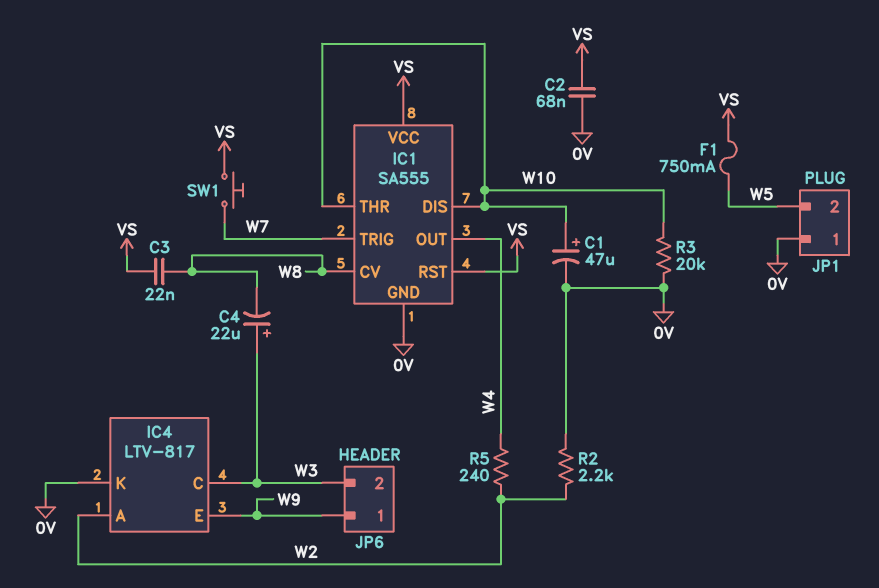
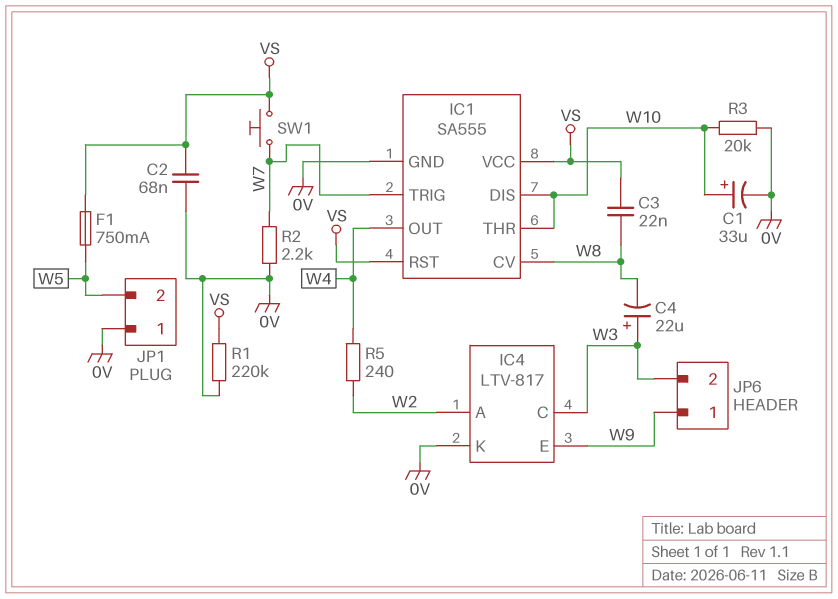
C1: 47uF (plus W10, minus 0V) -> 33uF (plus W10, minus 0V)
R1: none -> 220k (0V, VS)
R2: 2.2k (0V, W2) -> 2.2k (0V, W7)

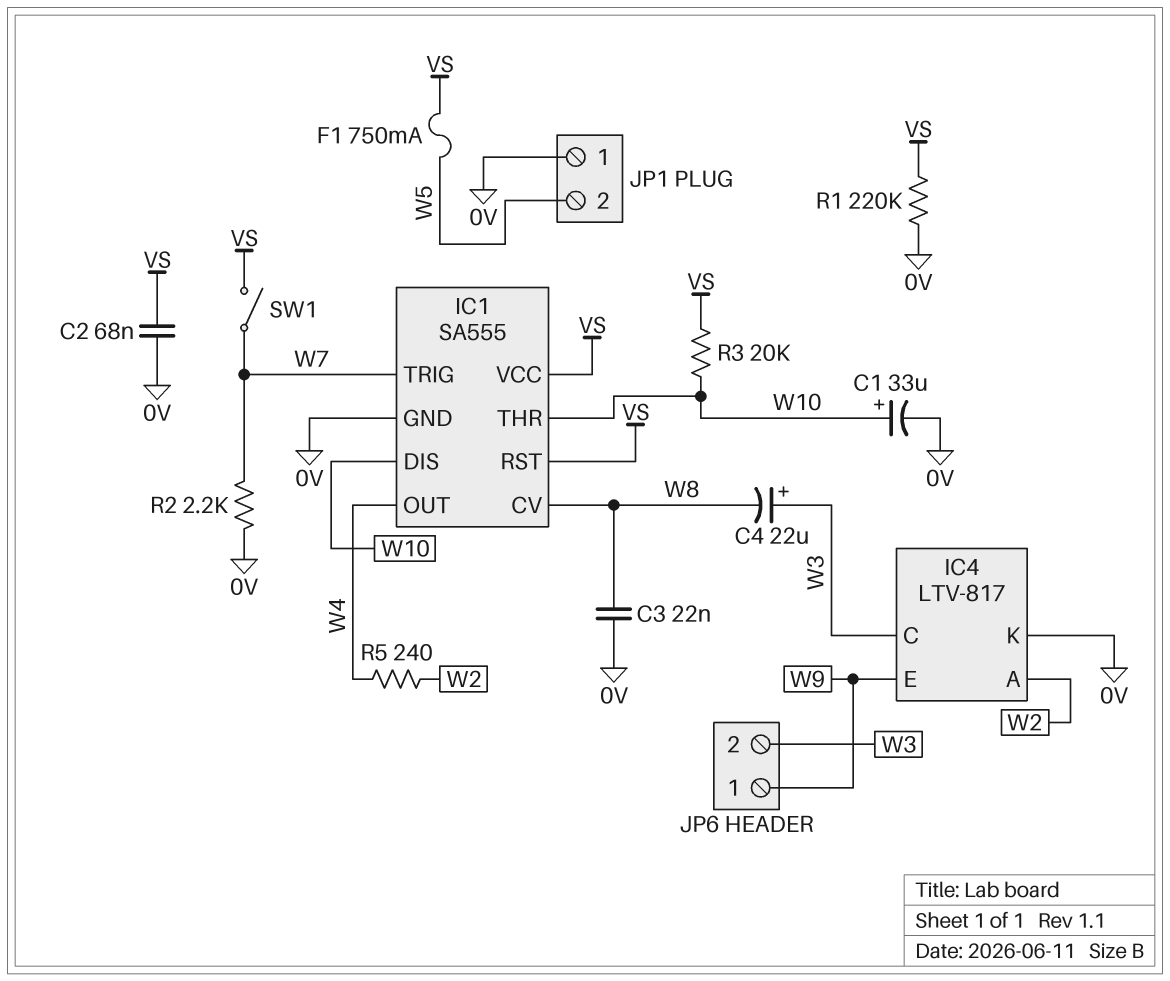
C3: 22nF (VS, W8) -> 22nF (0V, W8)
R3: 20k (0V, W10) -> 20k (VS, W10)
SW1: button (VS, W7) -> switch (VS, W7)

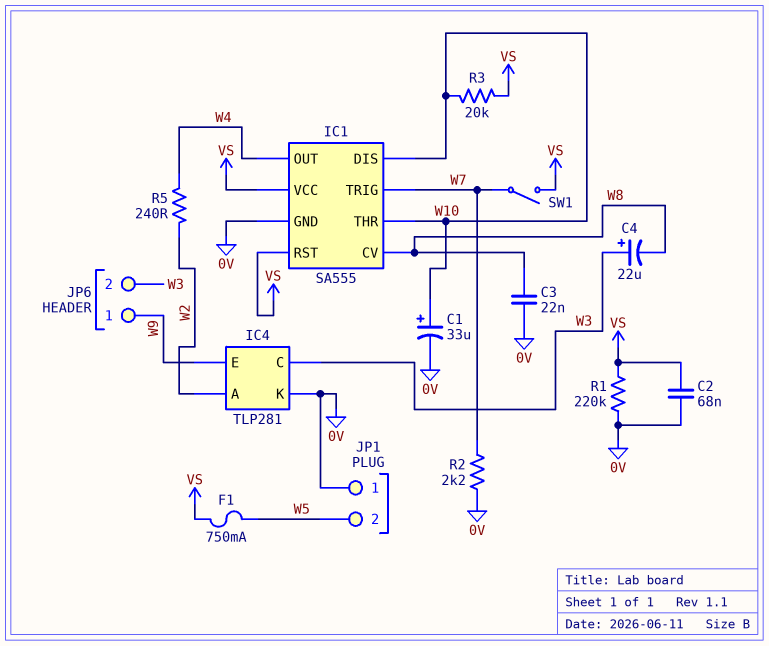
IC4: LTV-817 -> TLP281

